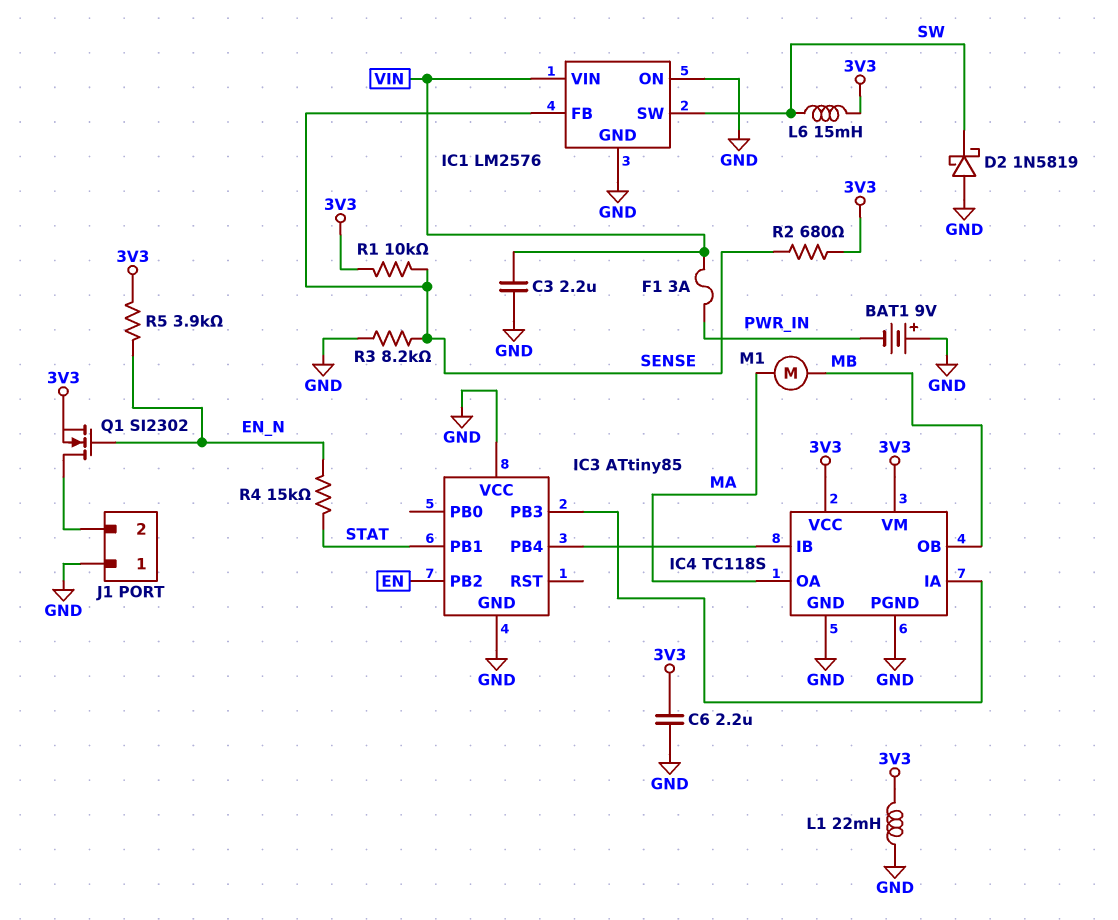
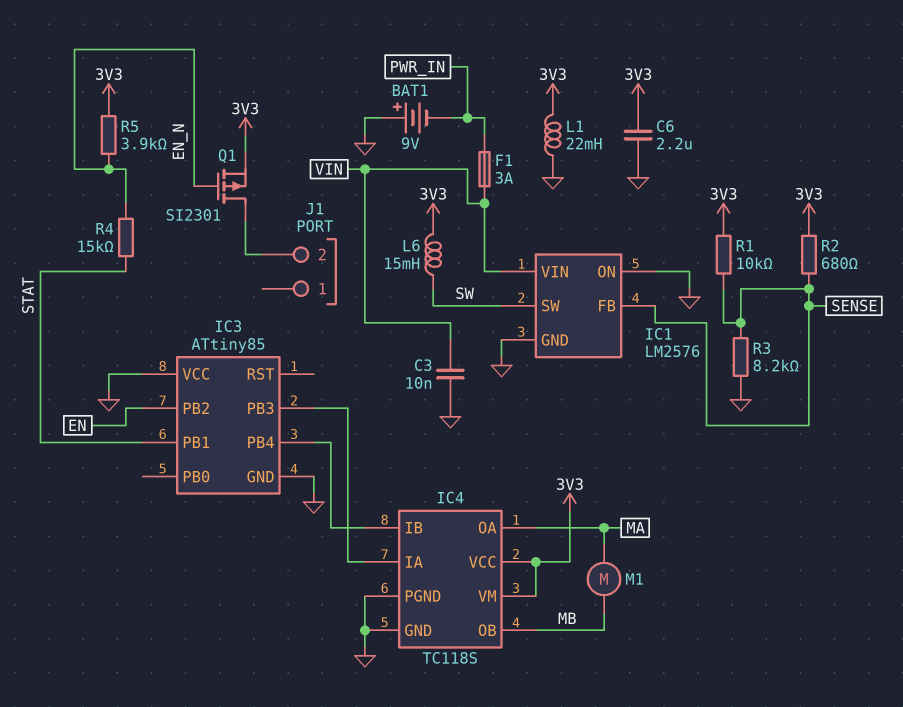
C3: 2.2uF (GND, VIN) -> 10nF (GND, VIN)
D2: schottky 1N5819 (A GND, K SW) -> none
J1 pin 1: GND -> none
Q1: NMOS SI2302 (G EN_N, D J1/2, S 3V3) -> PMOS SI2301 (G EN_N, D J1/2, S 3V3)

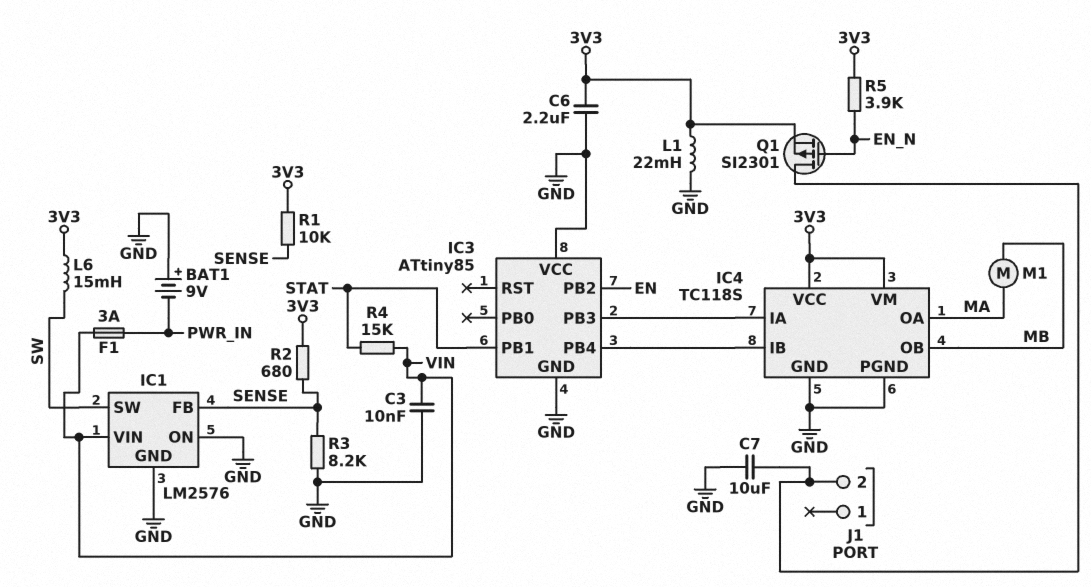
C7: none -> 10uF (GND, J1/2)
R4: 15k (EN_N, STAT) -> 15k (STAT, VIN)

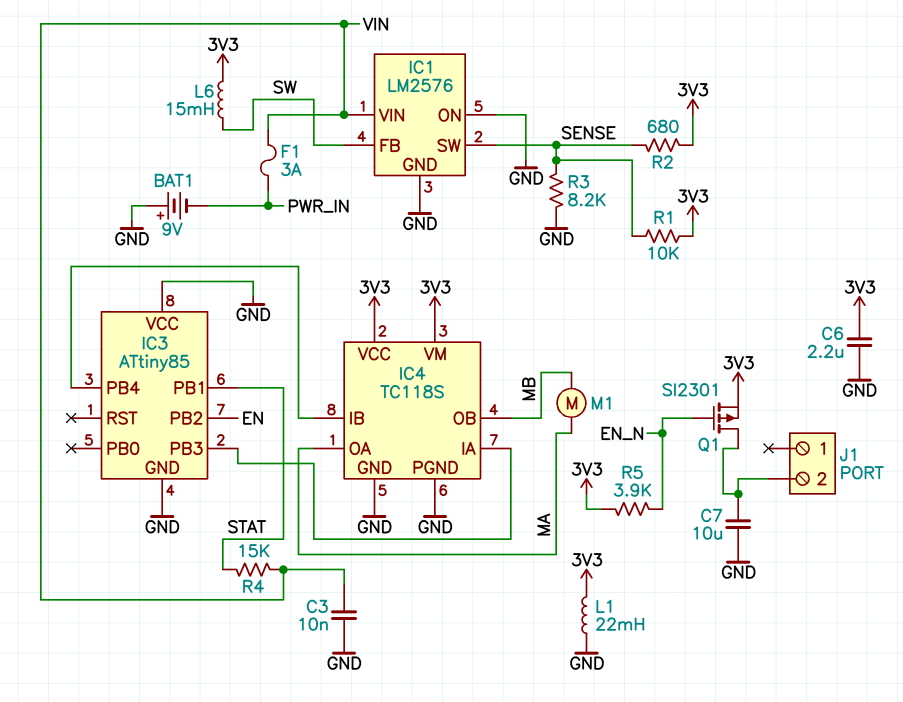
IC1 pin FB: SENSE -> SW
IC1 pin SW: SW -> SENSE

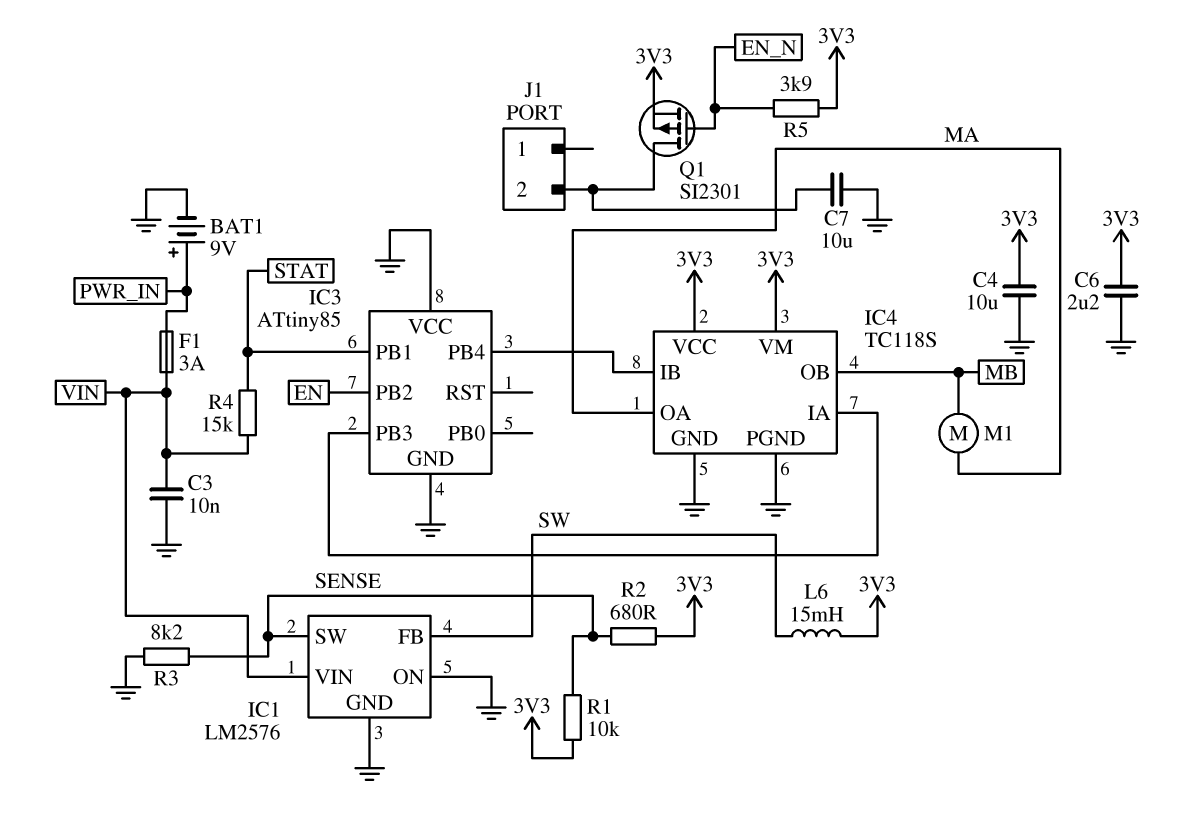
BAT1: 9V (plus GND, minus PWR_IN) -> 9V (plus PWR_IN, minus GND)
C4: none -> 10uF (3V3, GND)
L1: 22mH (3V3, GND) -> none

